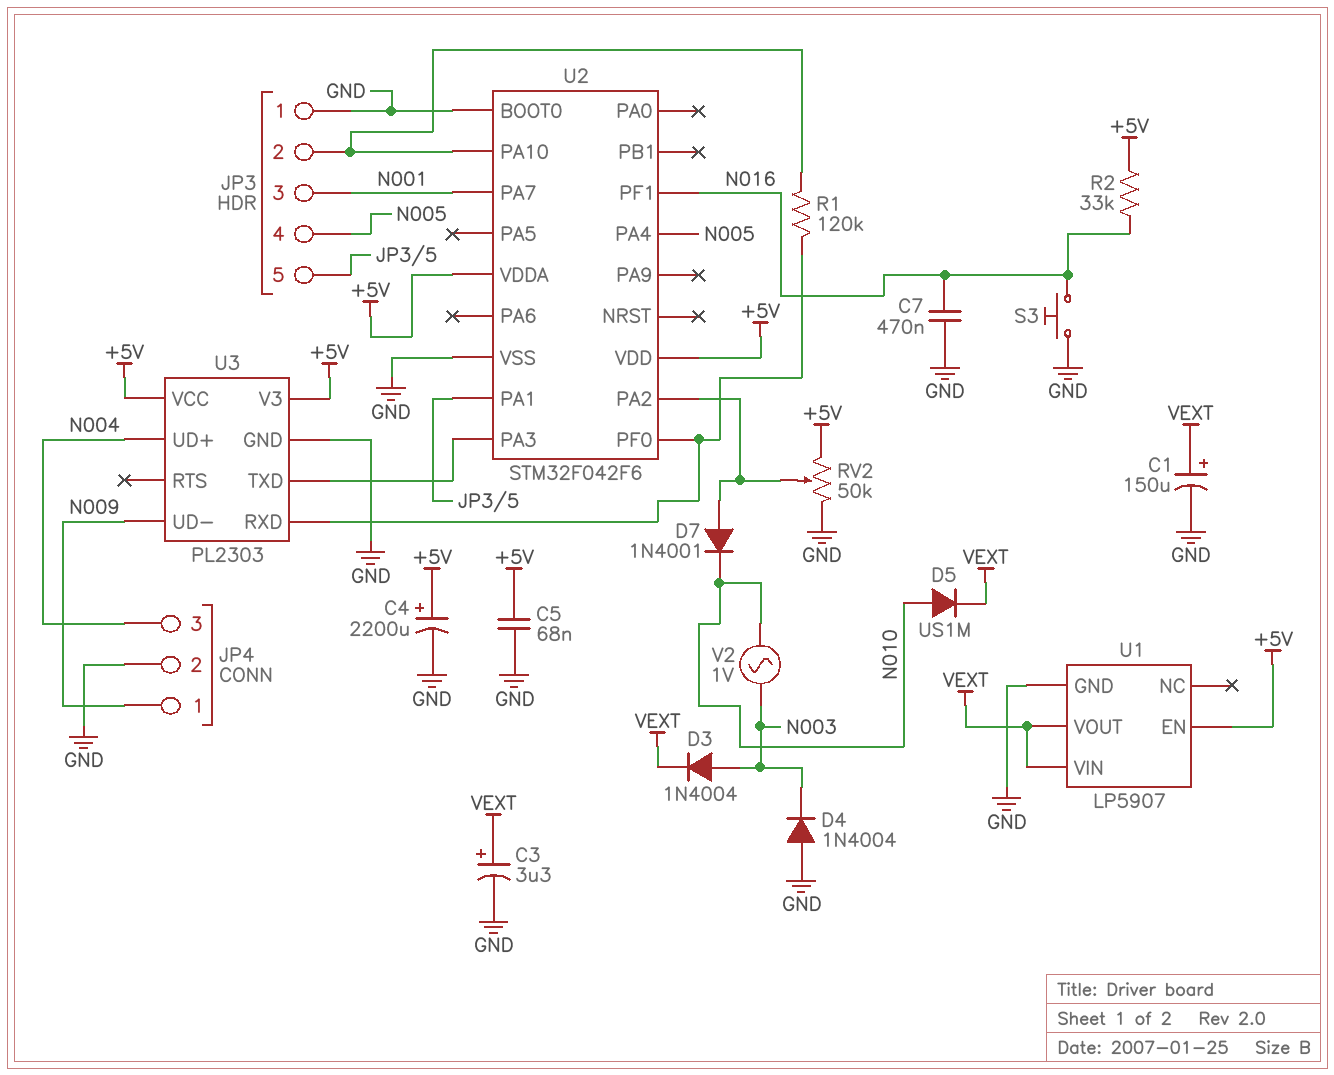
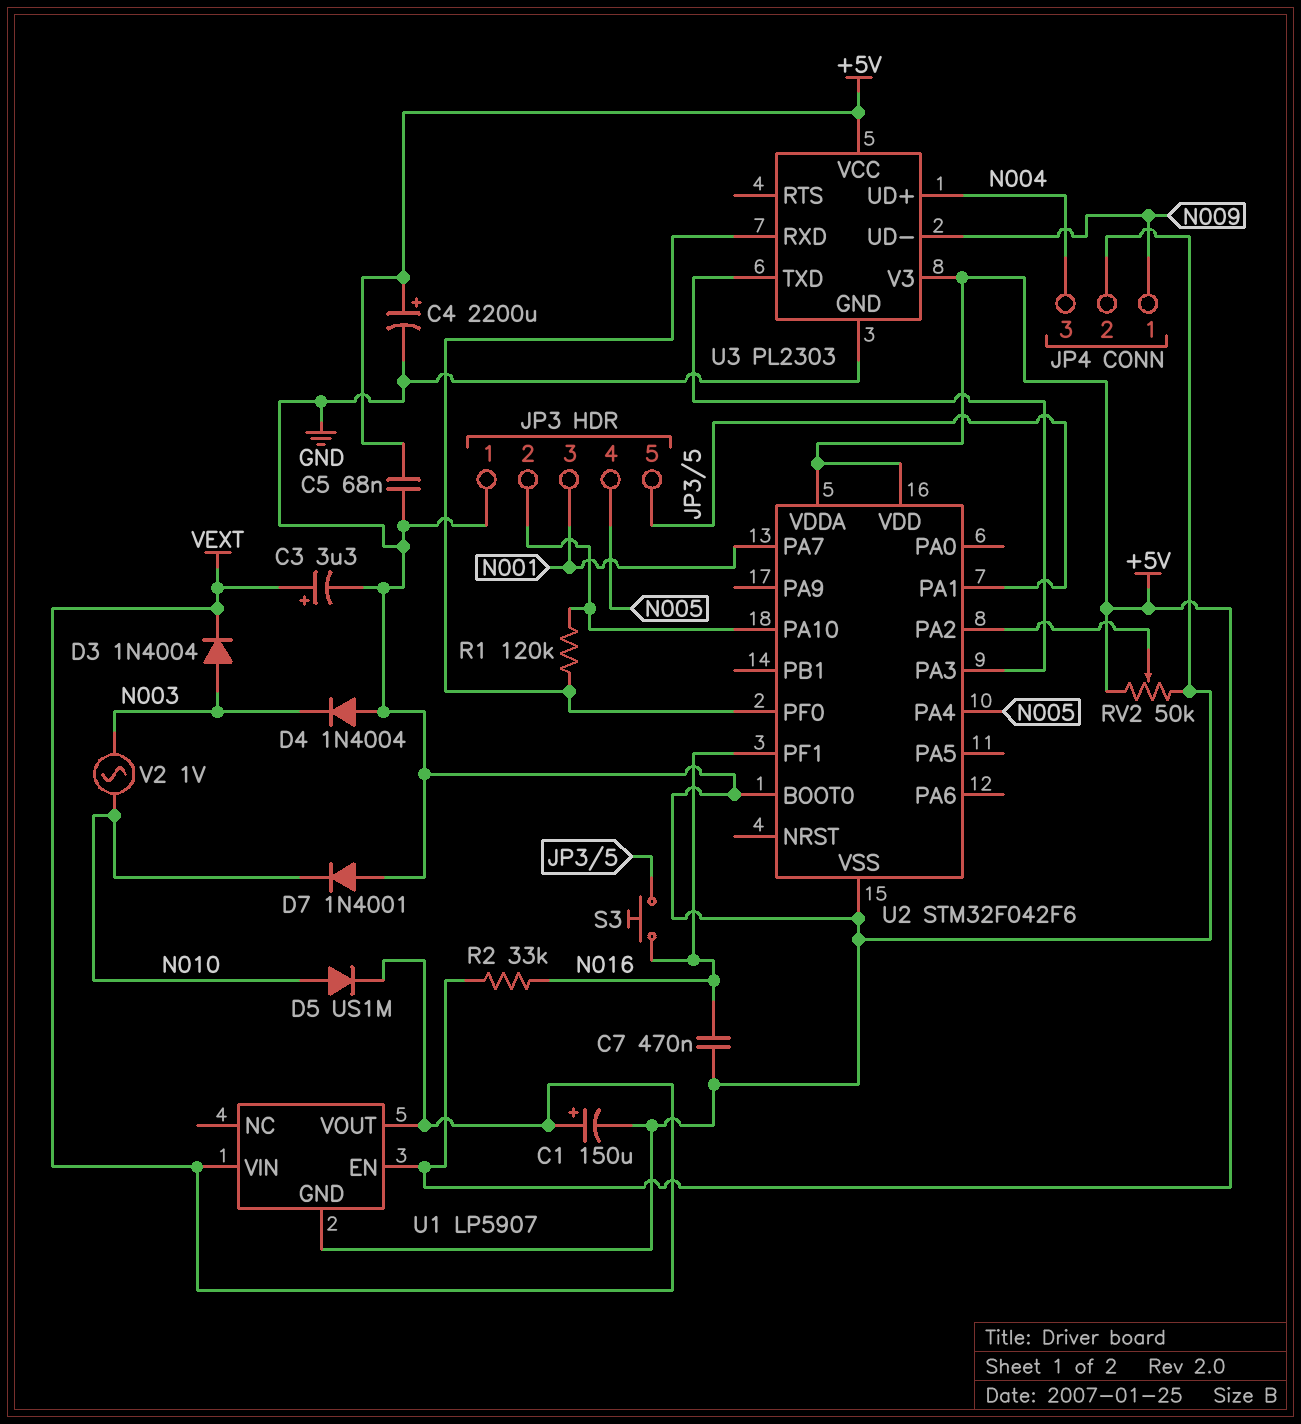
D7: diode 1N4001 (A U2/PA2, K N010) -> diode 1N4001 (A GND, K N010)
S3: button (GND, N016) -> button (JP3/5, N016)

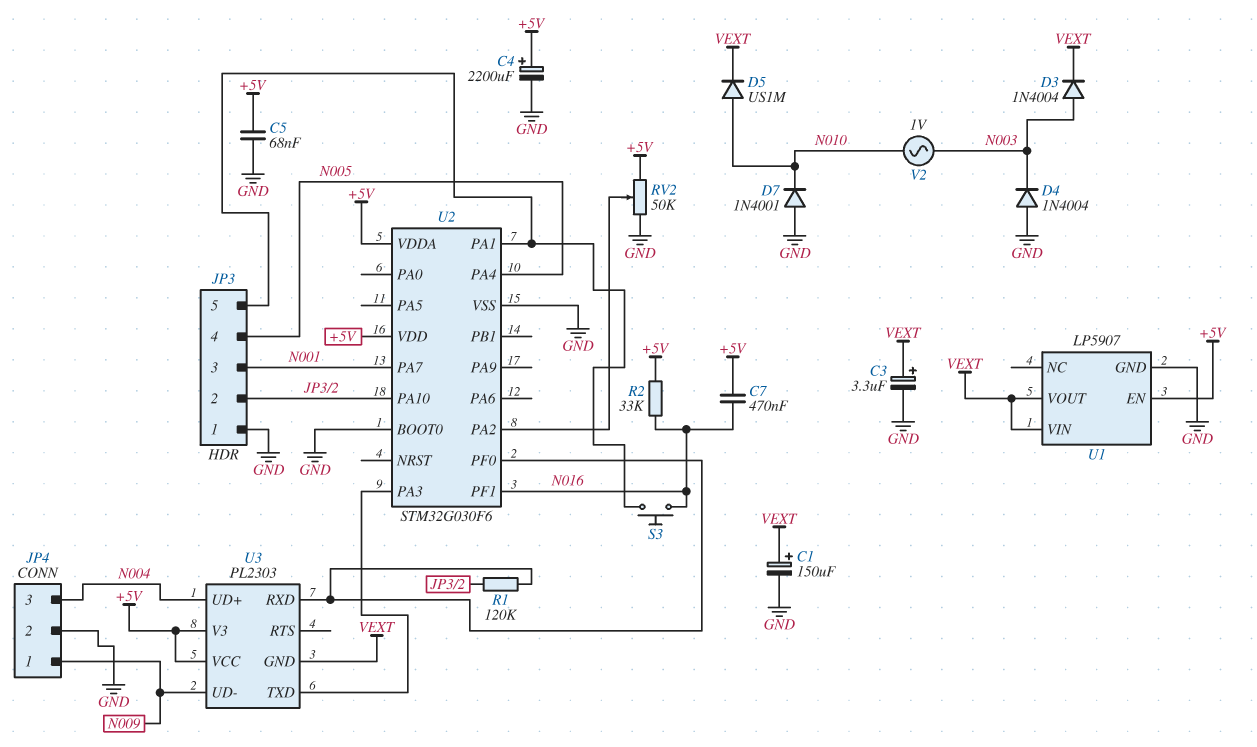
C7: 470nF (GND, N016) -> 470nF (+5V, N016)
U2: STM32F042F6 -> STM32G030F6
U3 pin GND: GND -> VEXT

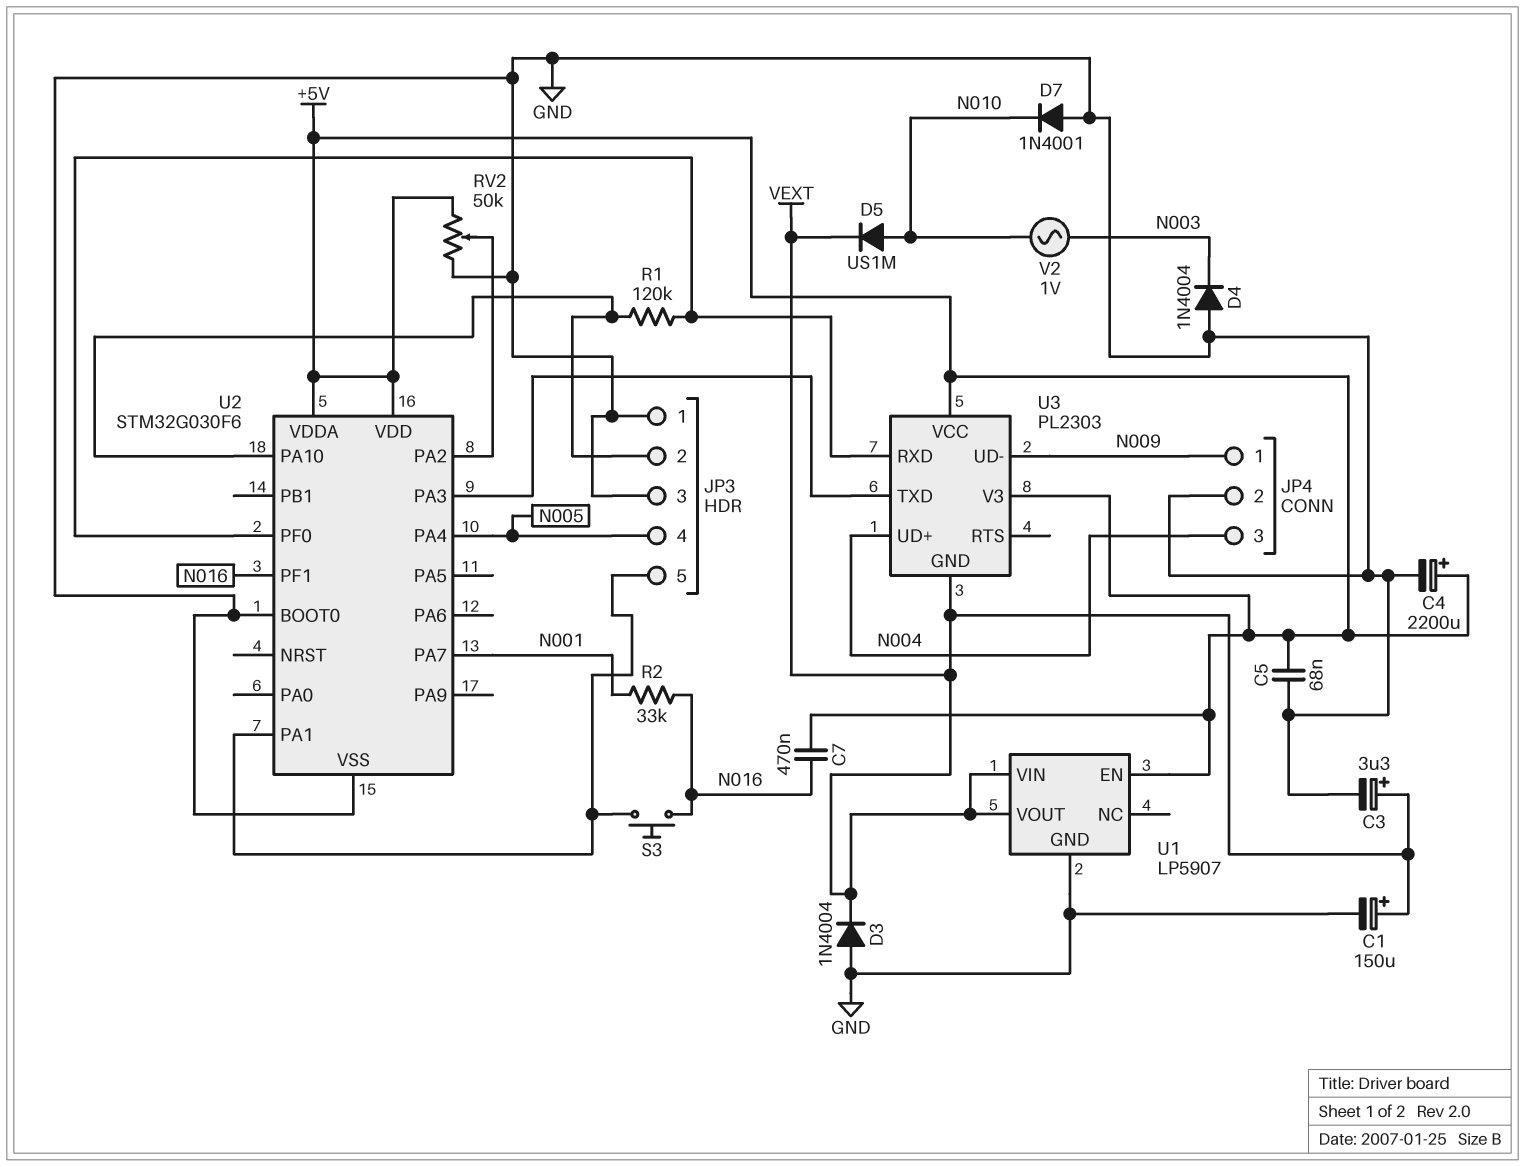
D3: diode 1N4004 (A N003, K VEXT) -> diode 1N4004 (A GND, K VEXT)
JP3 pin 3: N001 -> GND
R2: 33k (+5V, N016) -> 33k (N001, N016)

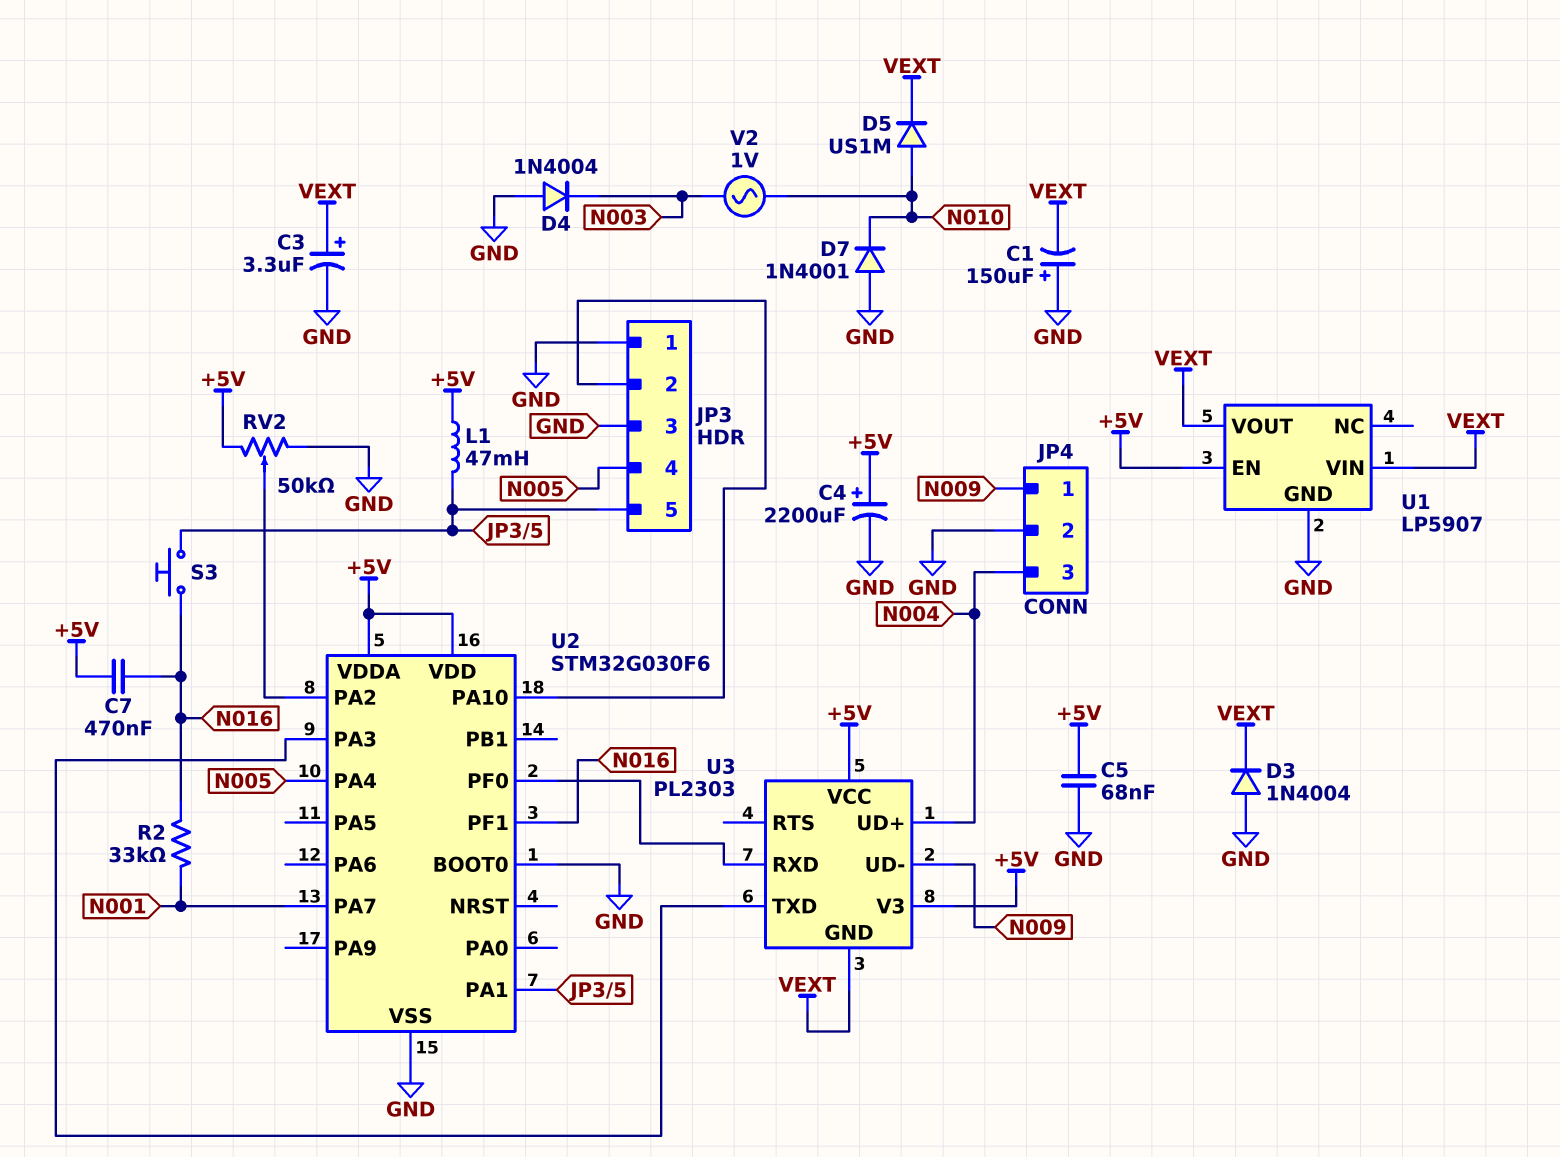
C1: 150uF (plus VEXT, minus GND) -> 150uF (plus GND, minus VEXT)
L1: none -> 47mH (+5V, JP3/5)
R1: 120k (JP3/2, U2/PF0) -> none

